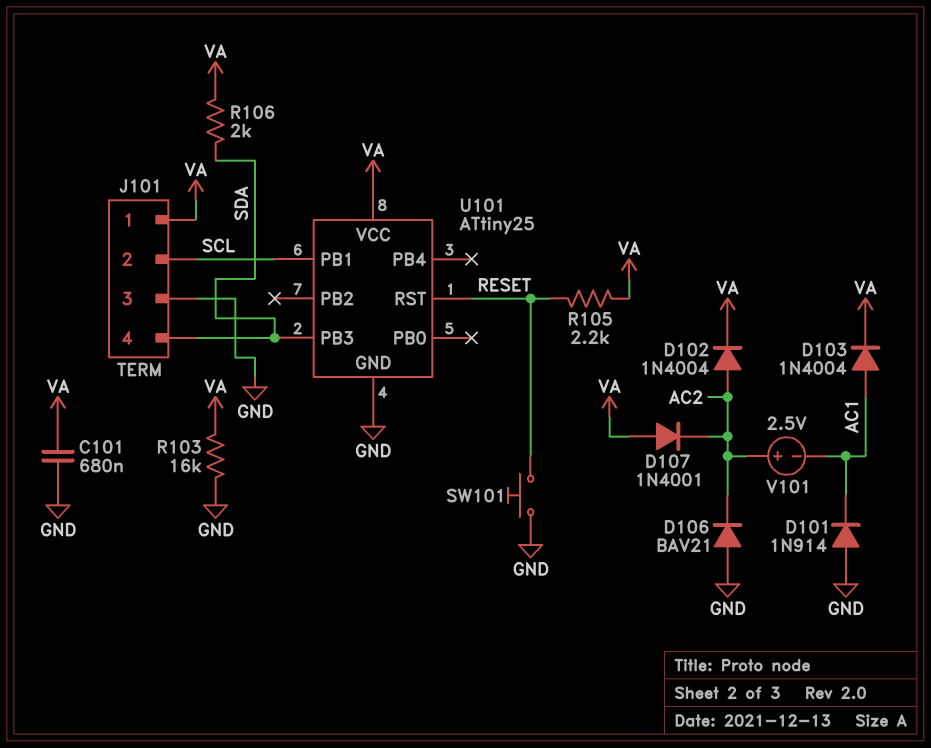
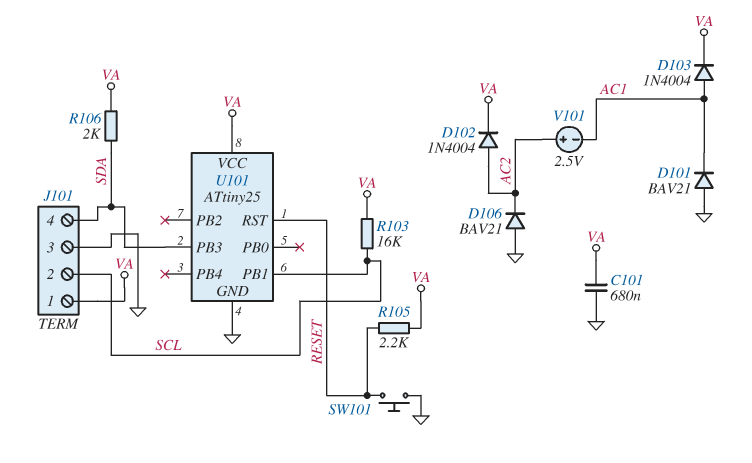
D101: diode 1N914 (A GND, K AC1) -> diode BAV21 (A GND, K AC1)
D107: diode 1N4001 (A VA, K AC2) -> none
R103: 16k (GND, VA) -> 16k (SCL, VA)

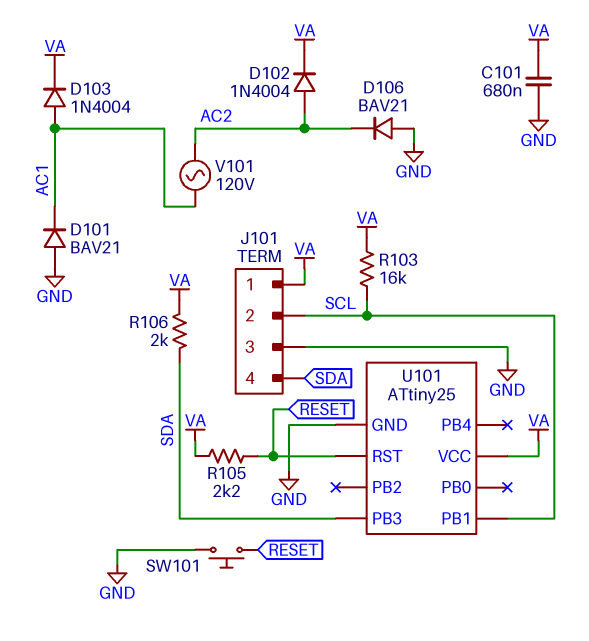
V101: 2.5V (plus AC2, minus AC1) -> AC 120V (AC1, AC2)

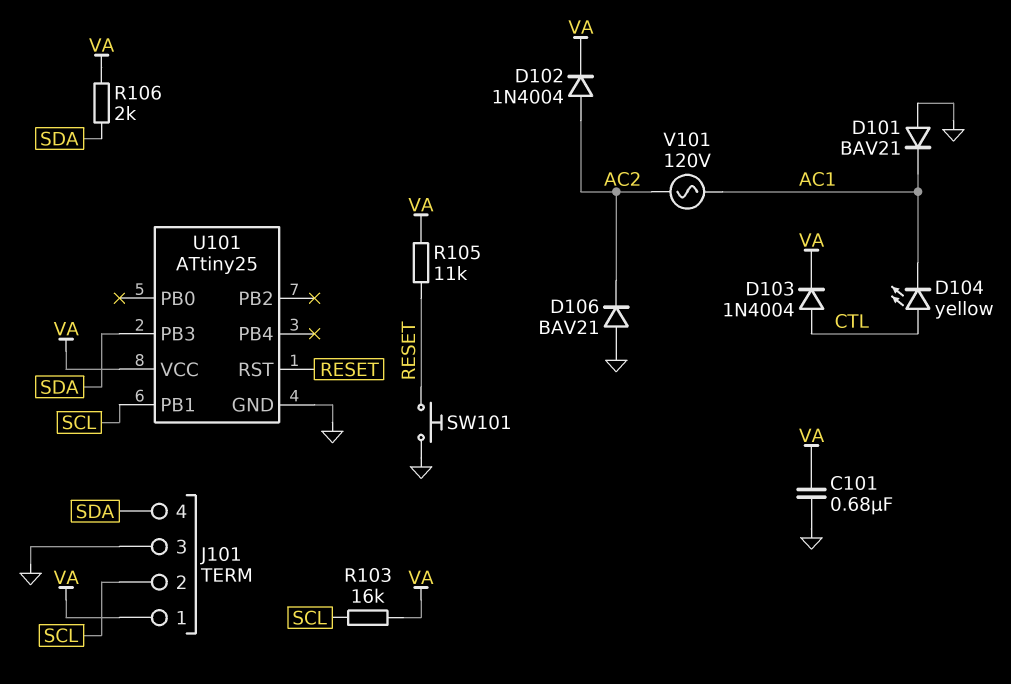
D103: diode 1N4004 (A AC1, K VA) -> diode 1N4004 (A CTL, K VA)
D104: none -> LED yellow (A CTL, K AC1)
R105: 2.2k (RESET, VA) -> 11k (RESET, VA)

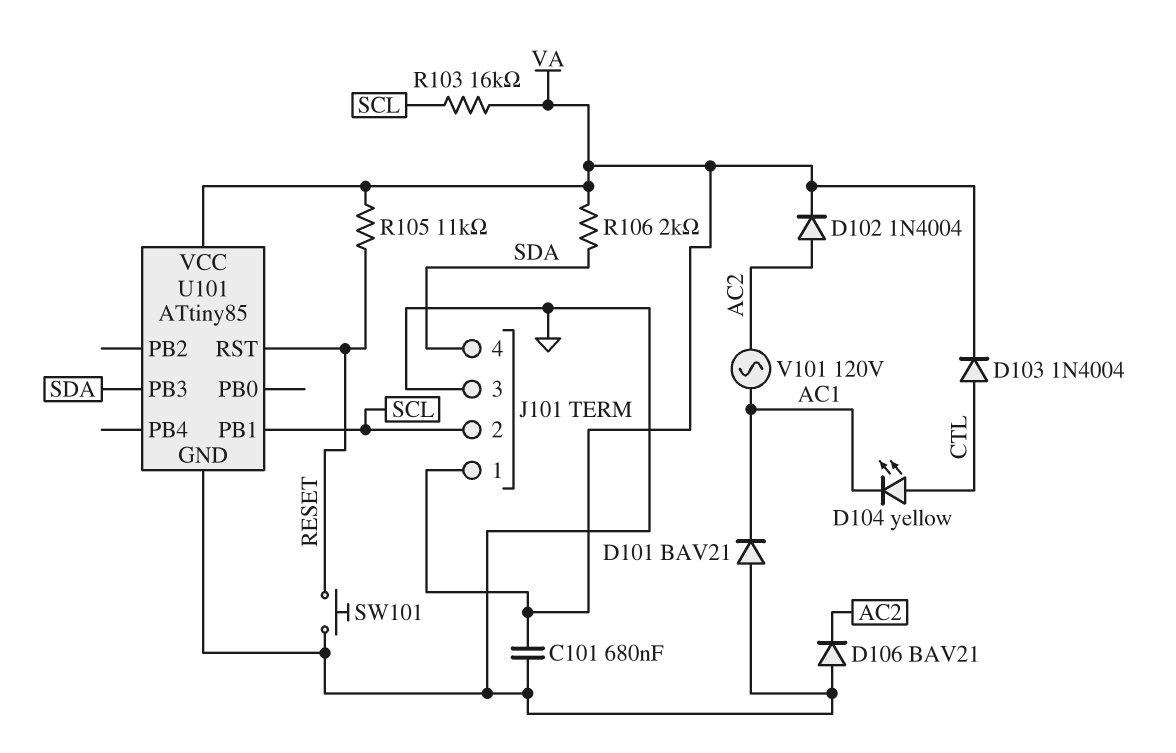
U101: ATtiny25 -> ATtiny85

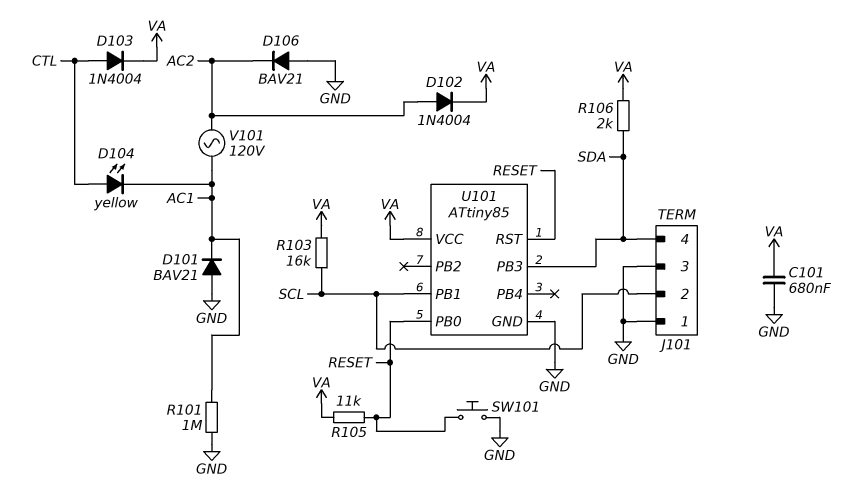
J101 pin 1: VA -> GND
R101: none -> 1M (AC1, GND)
U101 pin PB0: none -> RESET

